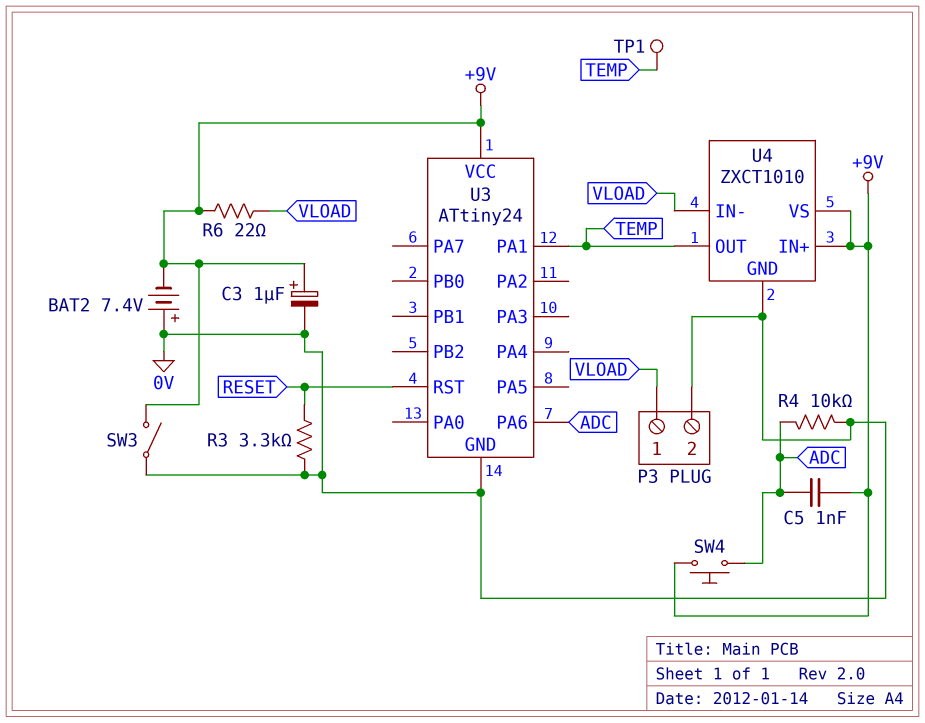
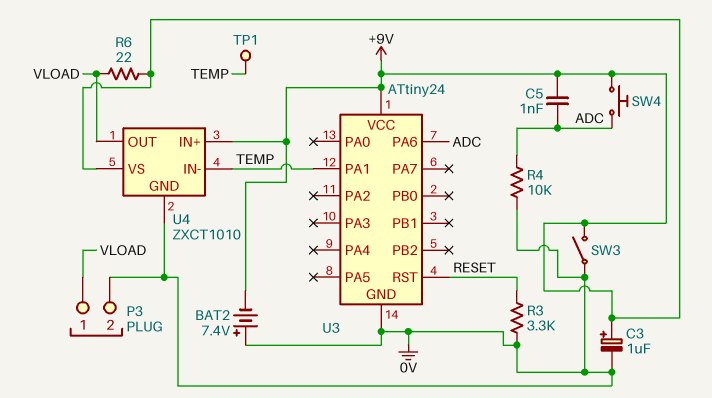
U4 pin IN-: VLOAD -> TEMP
U4 pin OUT: TEMP -> VLOAD

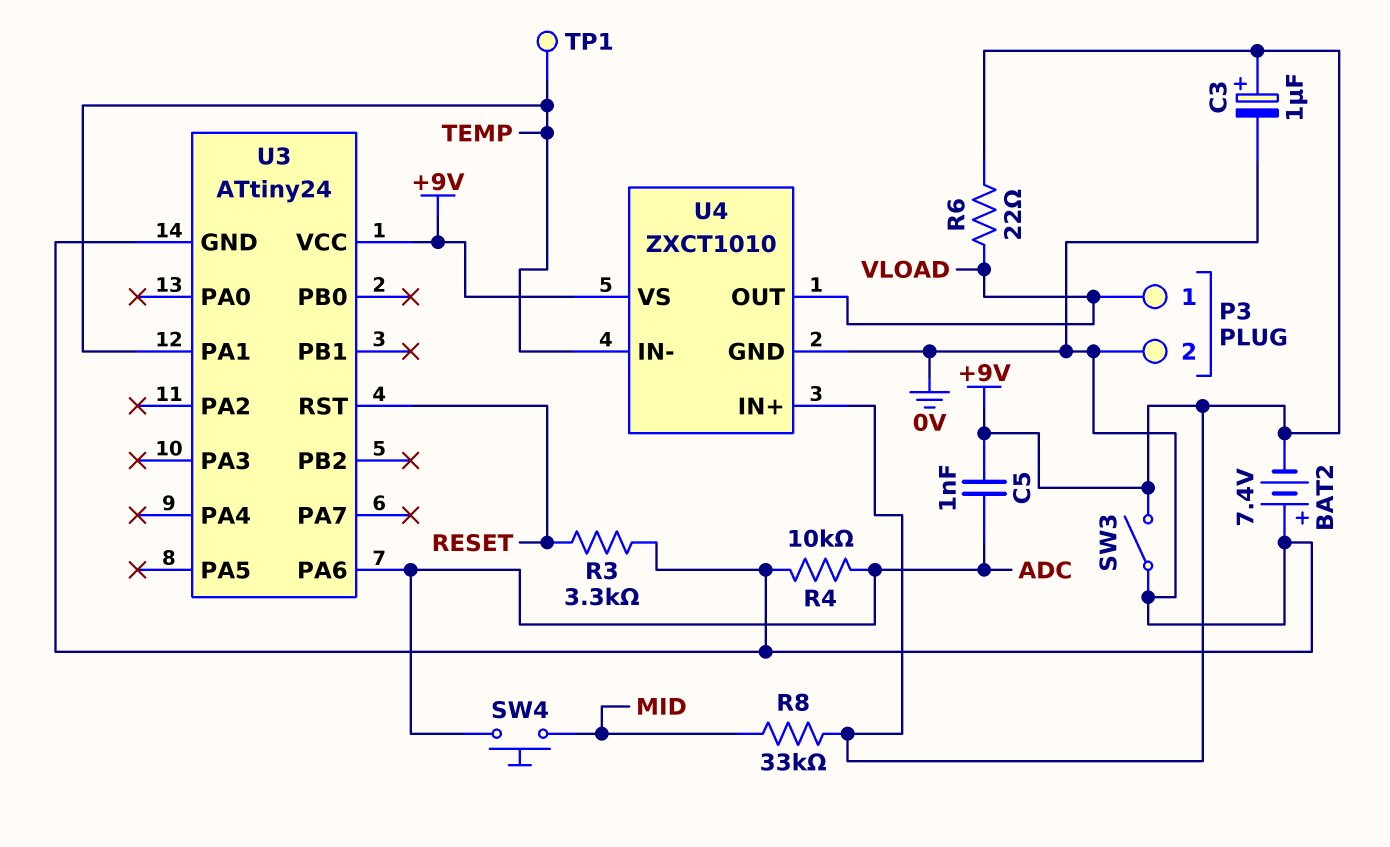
R8: none -> 33k (+9V, MID)
SW4: button (+9V, ADC) -> button (ADC, MID)

